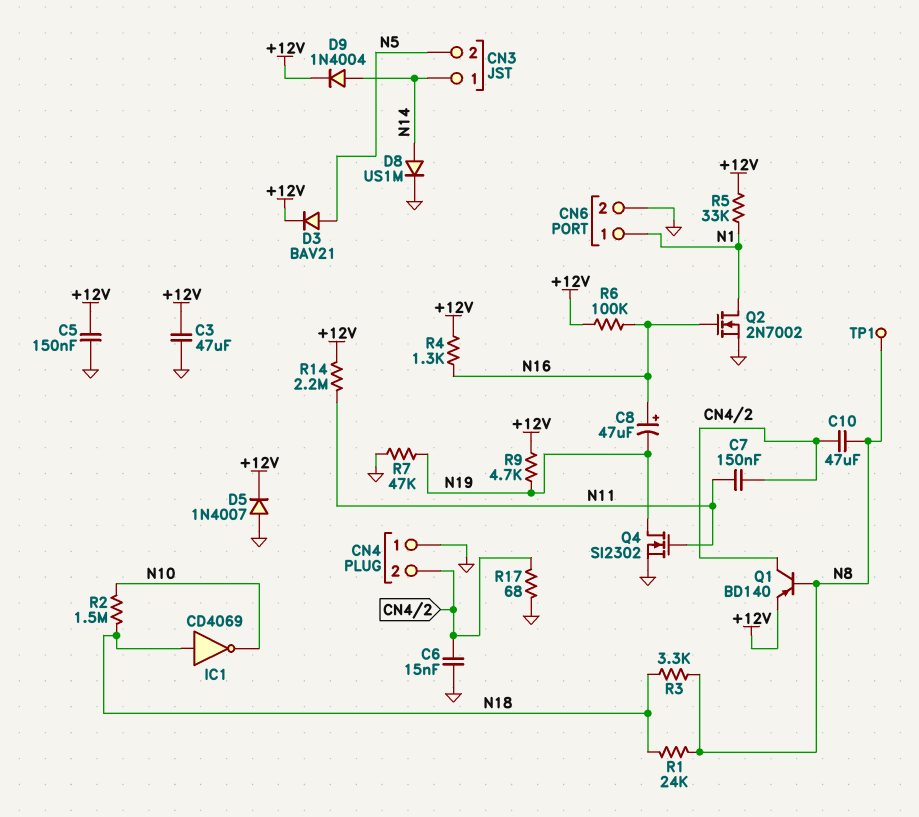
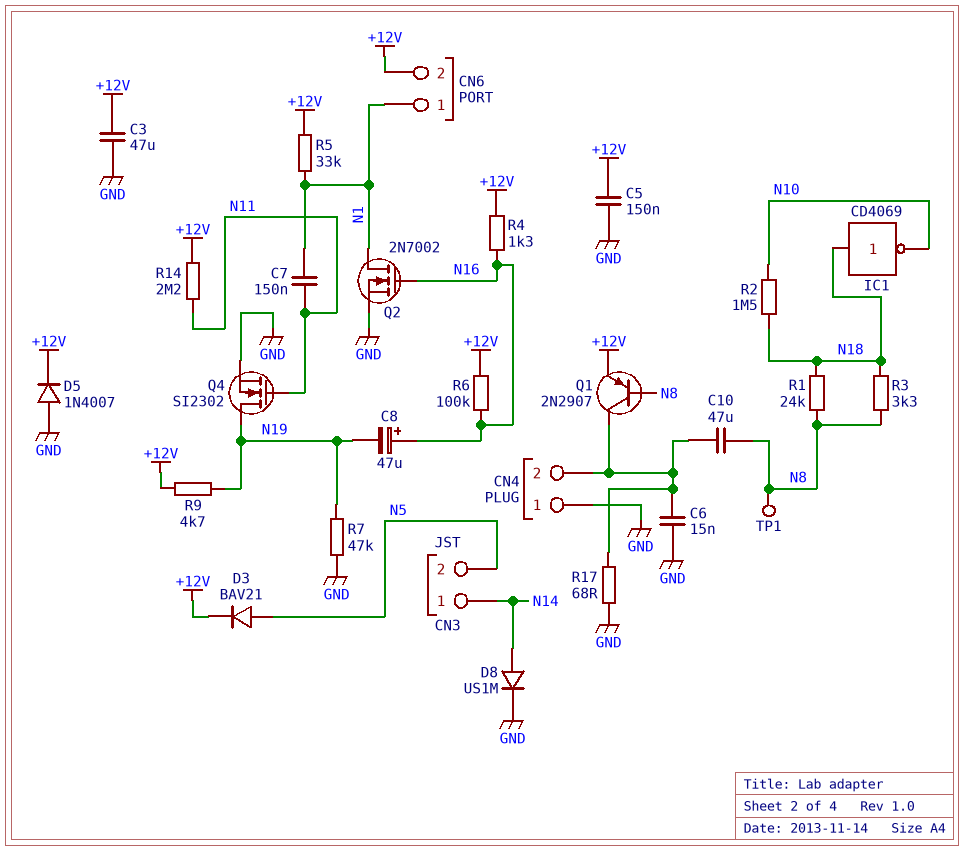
C7: 150nF (CN4/2, N11) -> 150nF (N1, N11)
CN6 pin 2: GND -> +12V
D9: diode 1N4004 (A N14, K +12V) -> none
Q1: PNP BD140 (B N8, C CN4/2, E +12V) -> PNP 2N2907 (B N8, C CN4/2, E +12V)

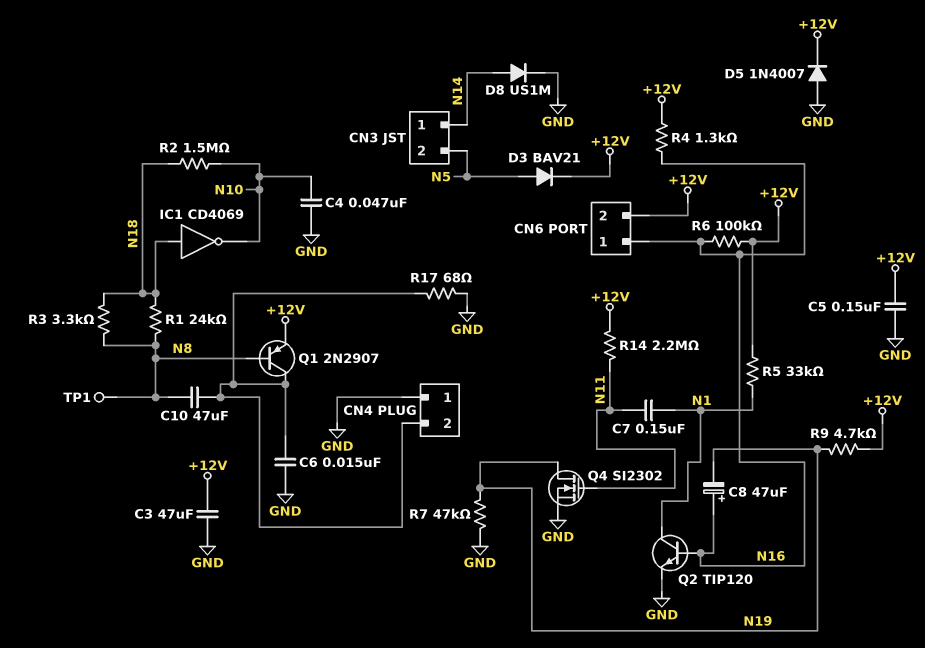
C4: none -> 47nF (GND, N10)
CN6 pin 1: N1 -> N16
Q2: NMOS 2N7002 (G N16, D N1, S GND) -> NPN TIP120 (B N16, C N1, E GND)

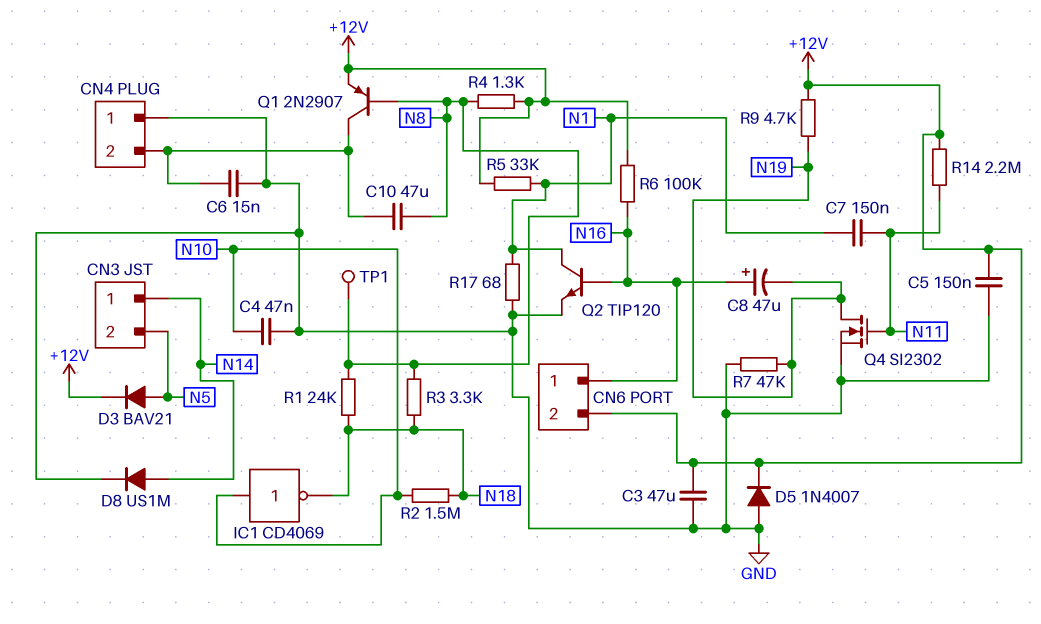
IC1: NOT CD4069 (in N18, out N10) -> NOT CD4069 (in N10, out N18)
R4: 1.3k (+12V, N16) -> 1.3k (+12V, N8)
R17: 68 (CN4/2, GND) -> 68 (GND, N1)

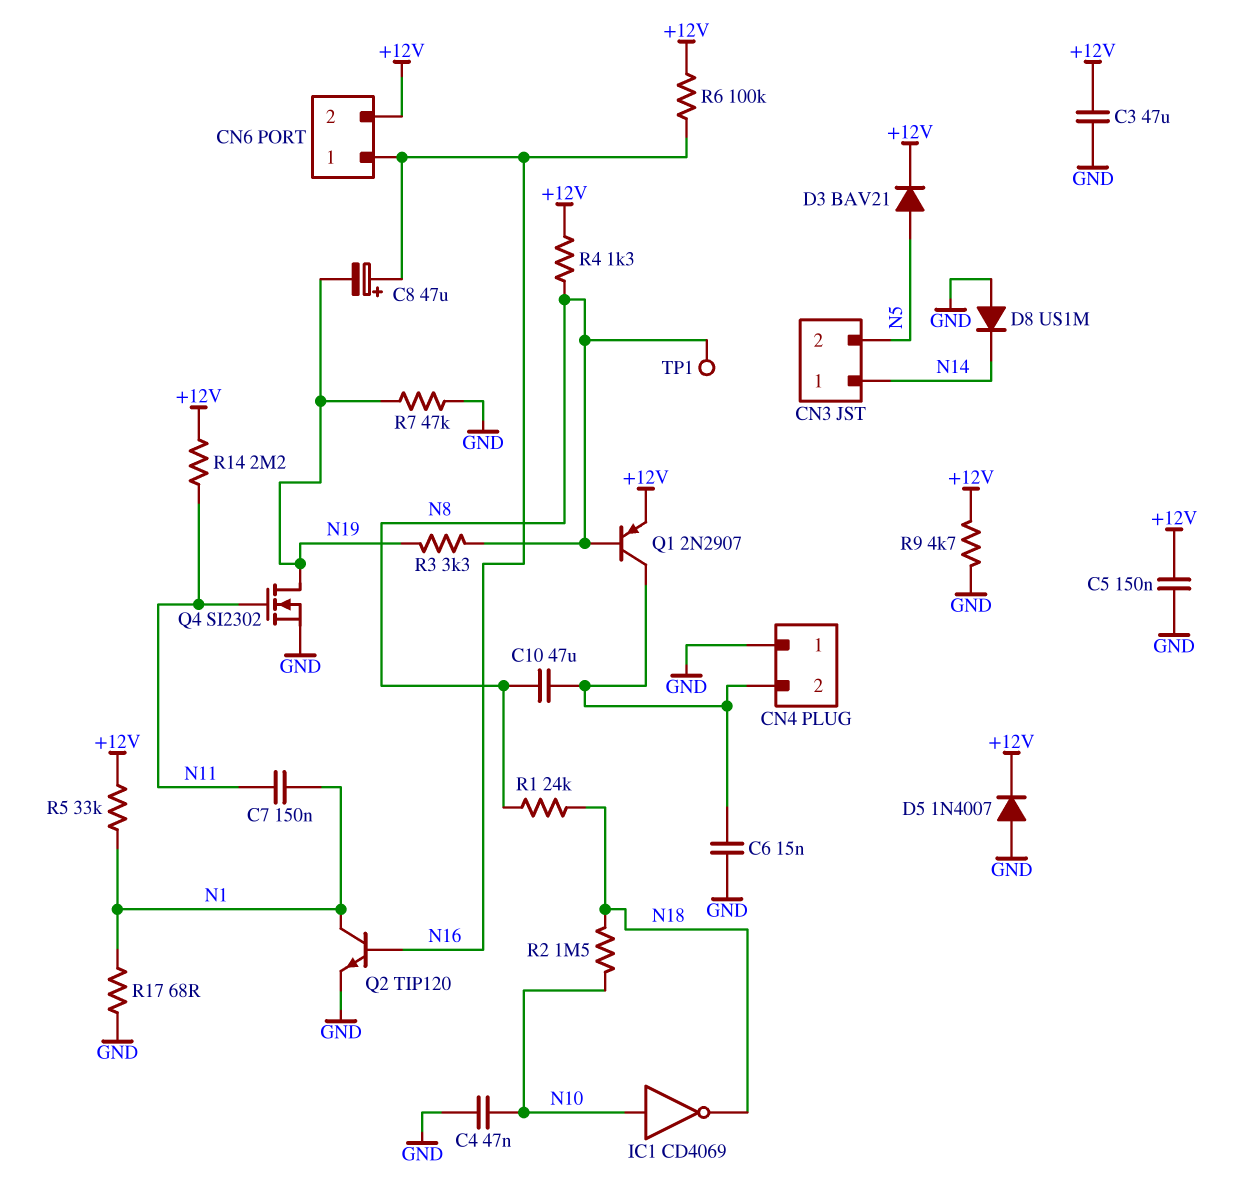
D8: diode US1M (A N14, K GND) -> diode US1M (A GND, K N14)
R3: 3.3k (N8, N18) -> 3.3k (N8, N19)
R9: 4.7k (+12V, N19) -> 4.7k (+12V, GND)

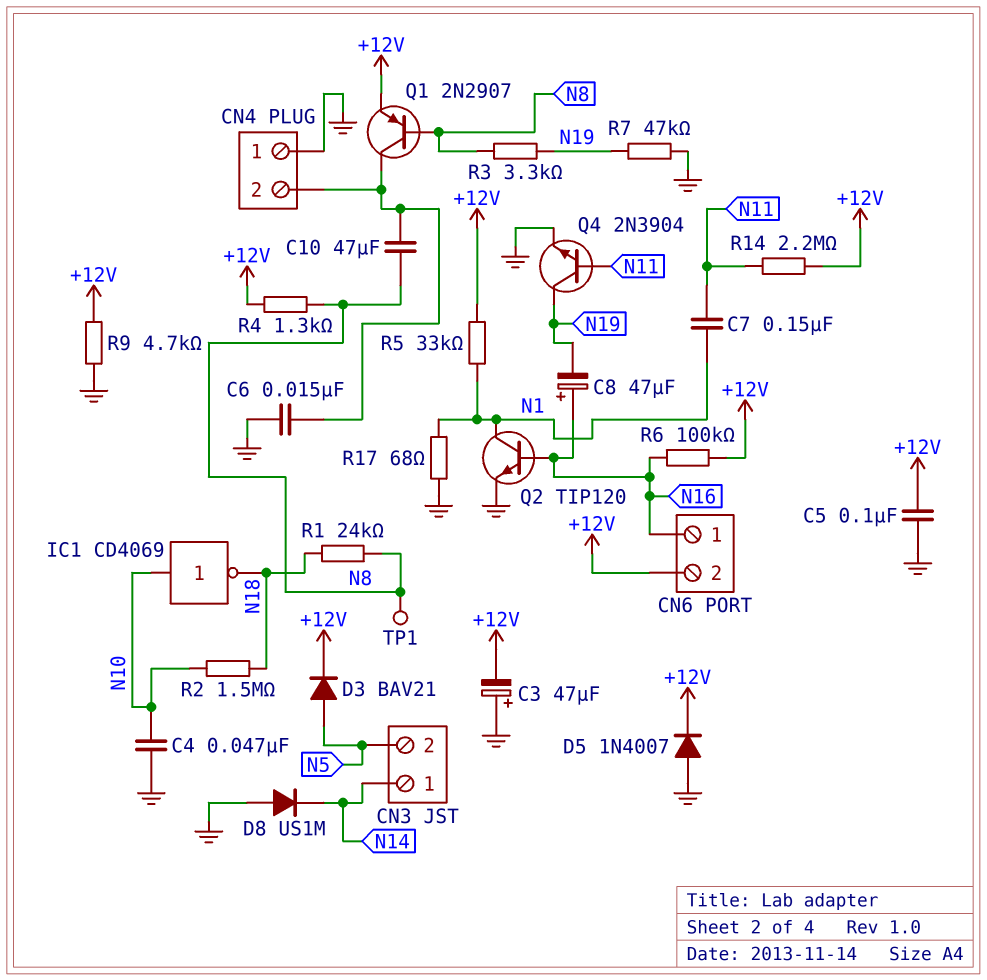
C3: 47uF (+12V, GND) -> 47uF (plus GND, minus +12V)
C5: 150nF (+12V, GND) -> 100nF (+12V, GND)
Q4: NMOS SI2302 (G N11, D N19, S GND) -> NPN 2N3904 (B N11, C N19, E GND)

